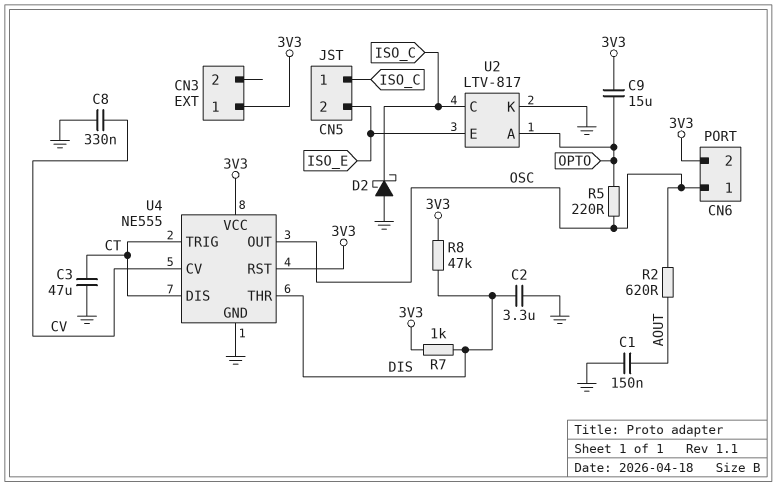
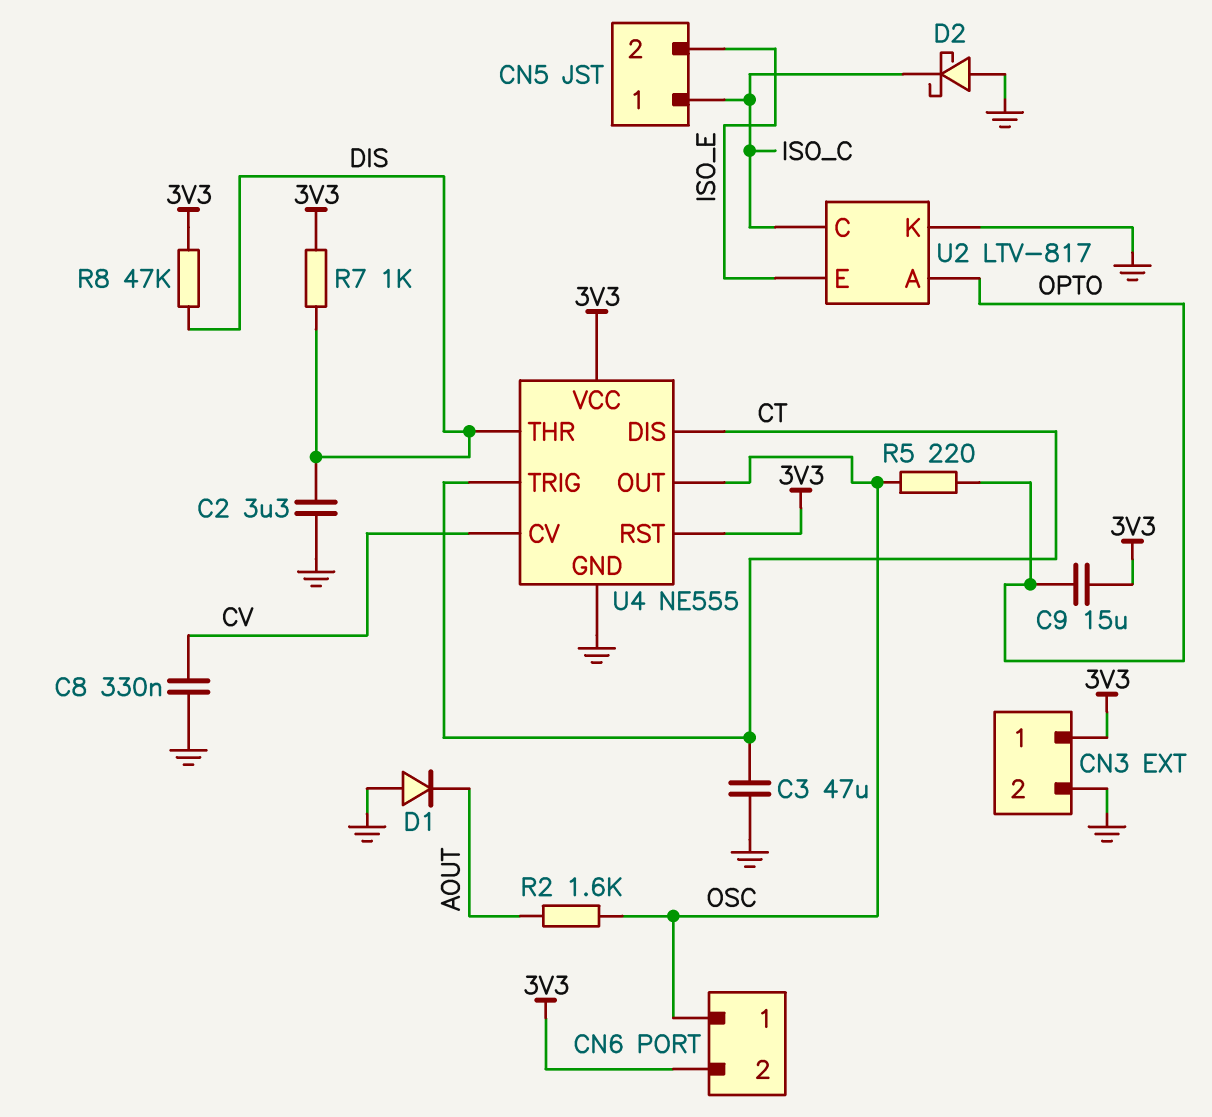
C1: 150nF (AOUT, GND) -> none
CN3 pin 2: none -> GND
D1: none -> diode (A GND, K AOUT)
R2: 620 (AOUT, OSC) -> 1.6k (AOUT, OSC)

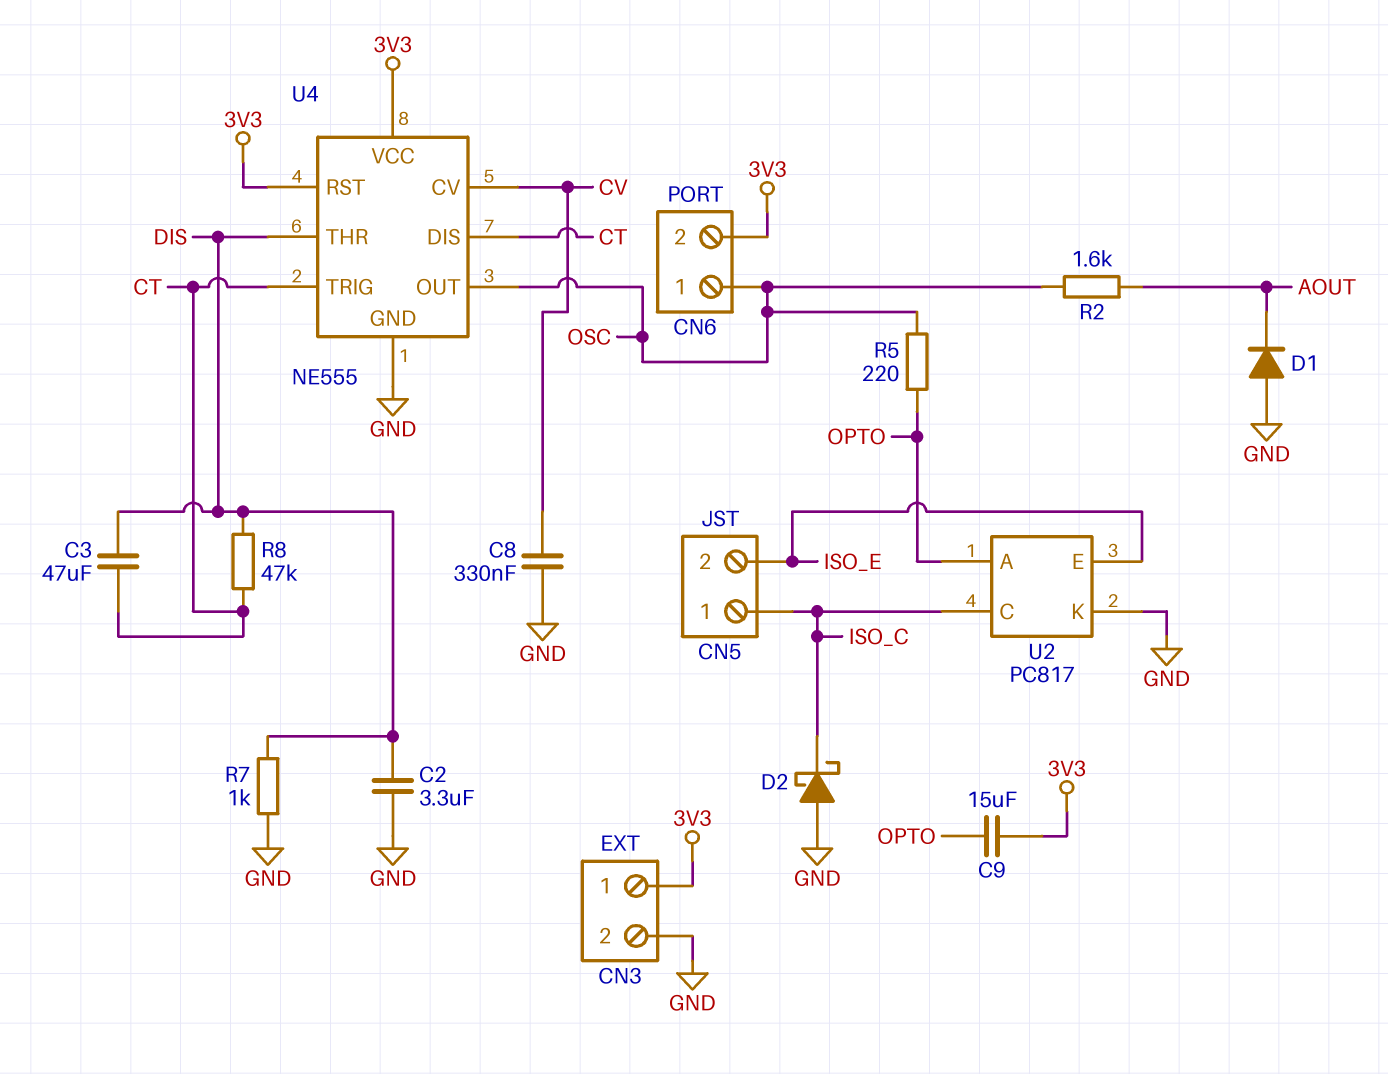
C3: 47uF (CT, GND) -> 47uF (CT, DIS)
R7: 1k (3V3, DIS) -> 1k (DIS, GND)
R8: 47k (3V3, DIS) -> 47k (CT, DIS)
U2: LTV-817 -> PC817

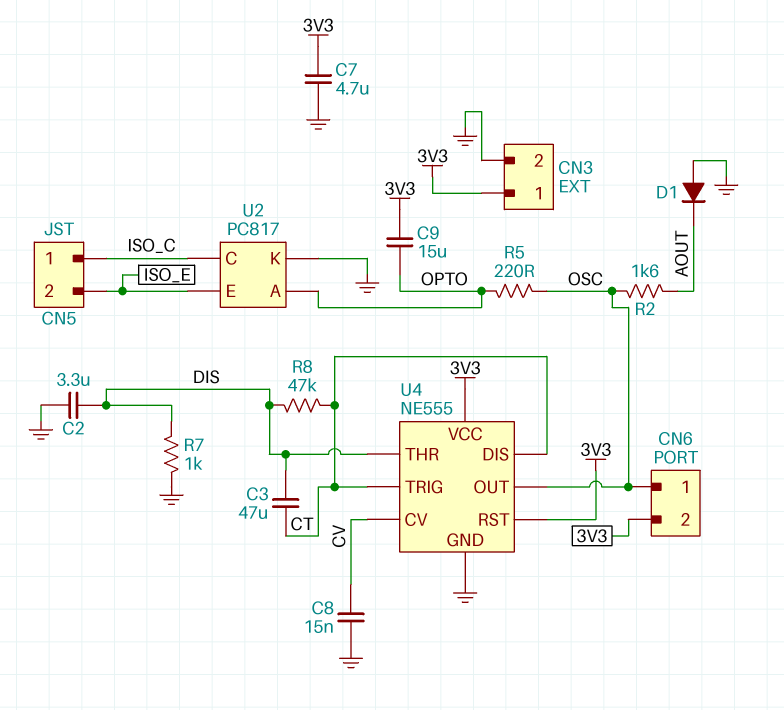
C7: none -> 4.7uF (3V3, GND)
C8: 330nF (CV, GND) -> 15nF (CV, GND)
D2: schottky (A GND, K ISO_C) -> none

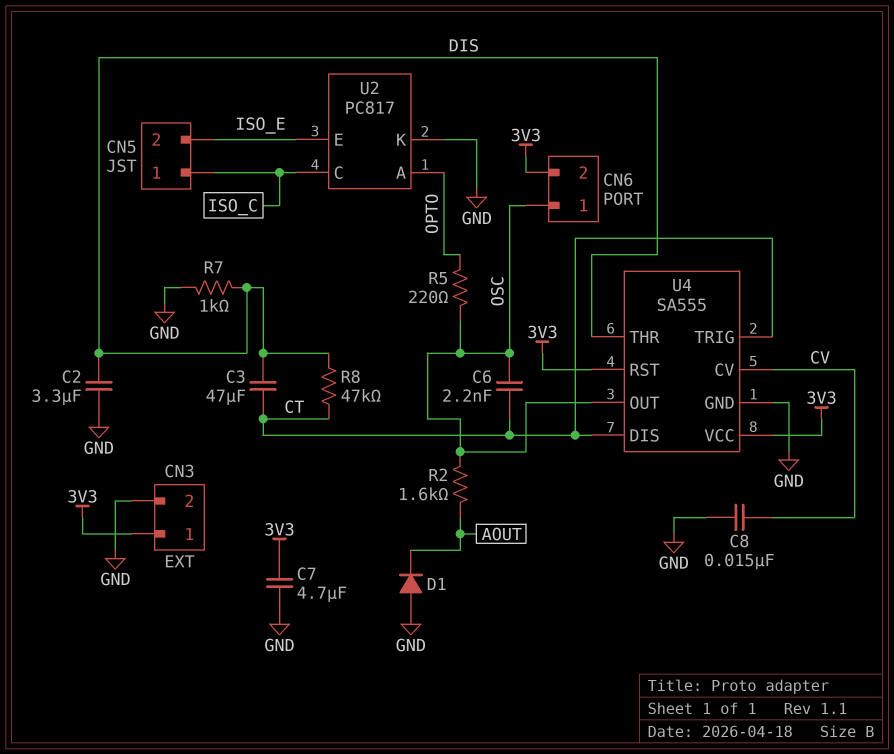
C6: none -> 2.2nF (CT, OSC)
C9: 15uF (3V3, OPTO) -> none
U4: NE555 -> SA555

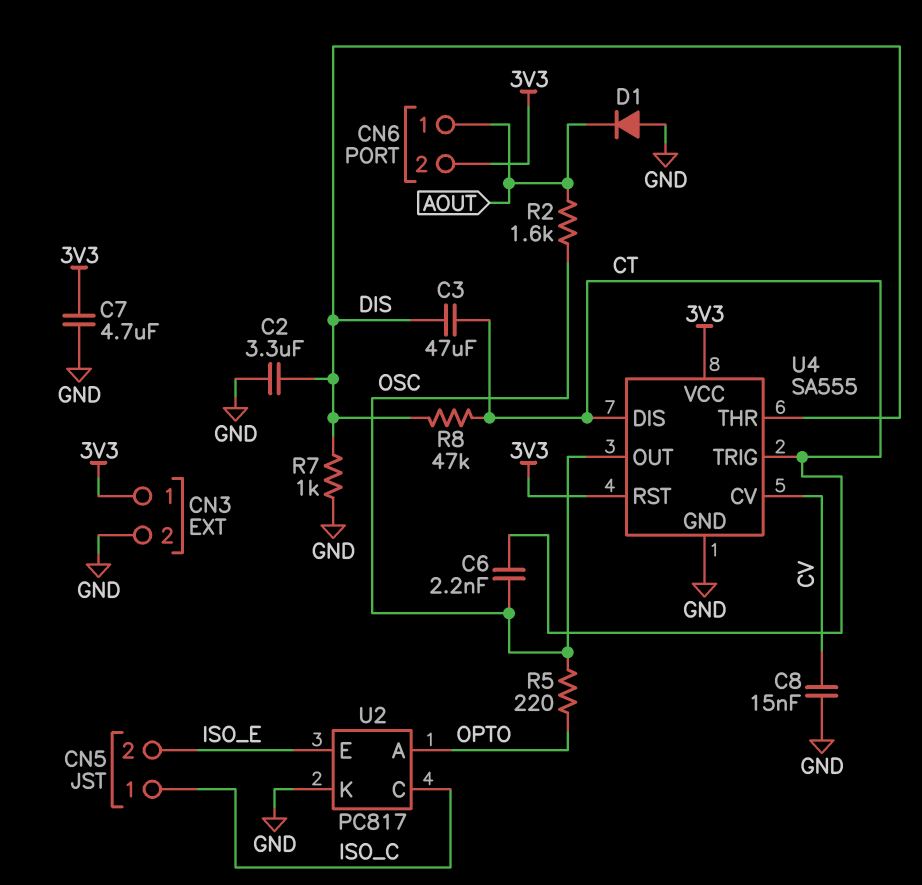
CN6 pin 1: OSC -> AOUT

